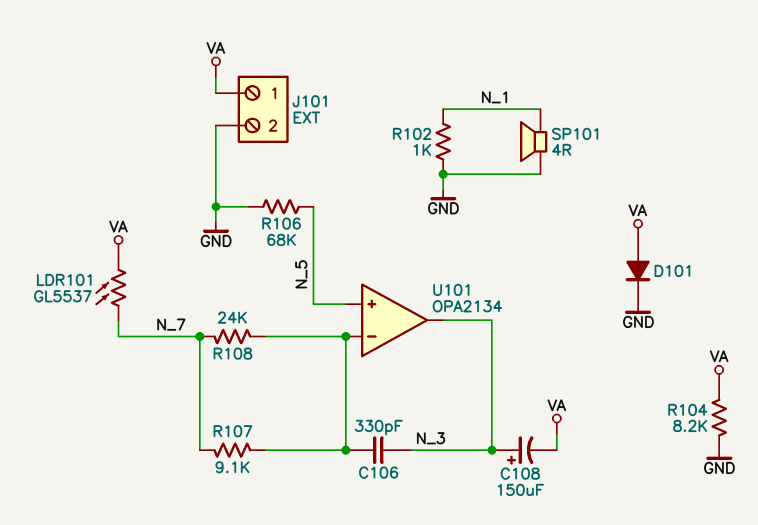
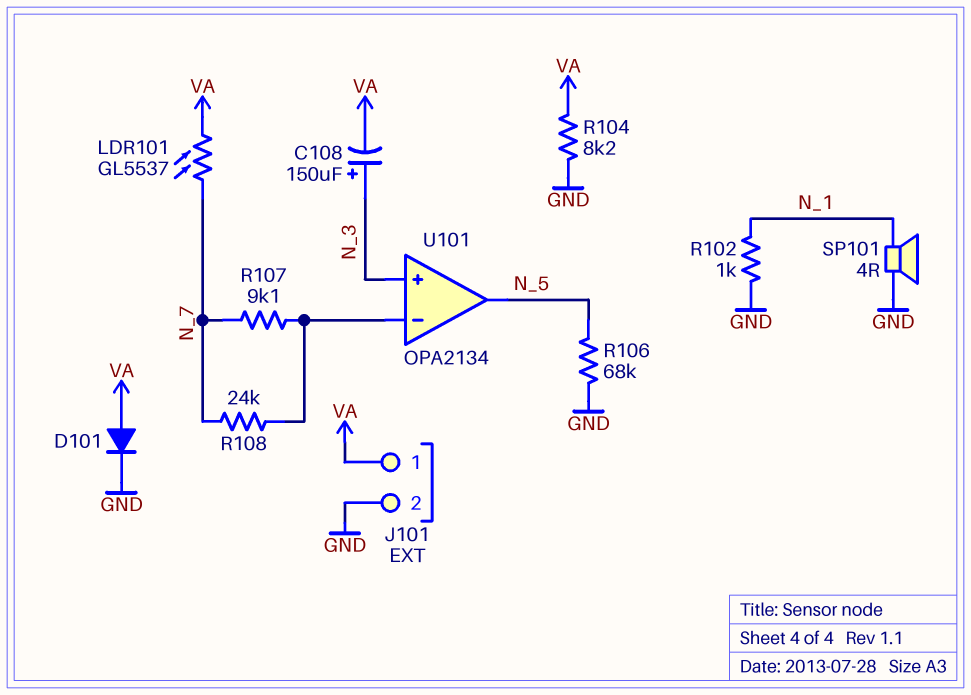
C106: 330pF (N_3, U101/in-) -> none
U101 pin in+: N_5 -> N_3
U101 pin out: N_3 -> N_5

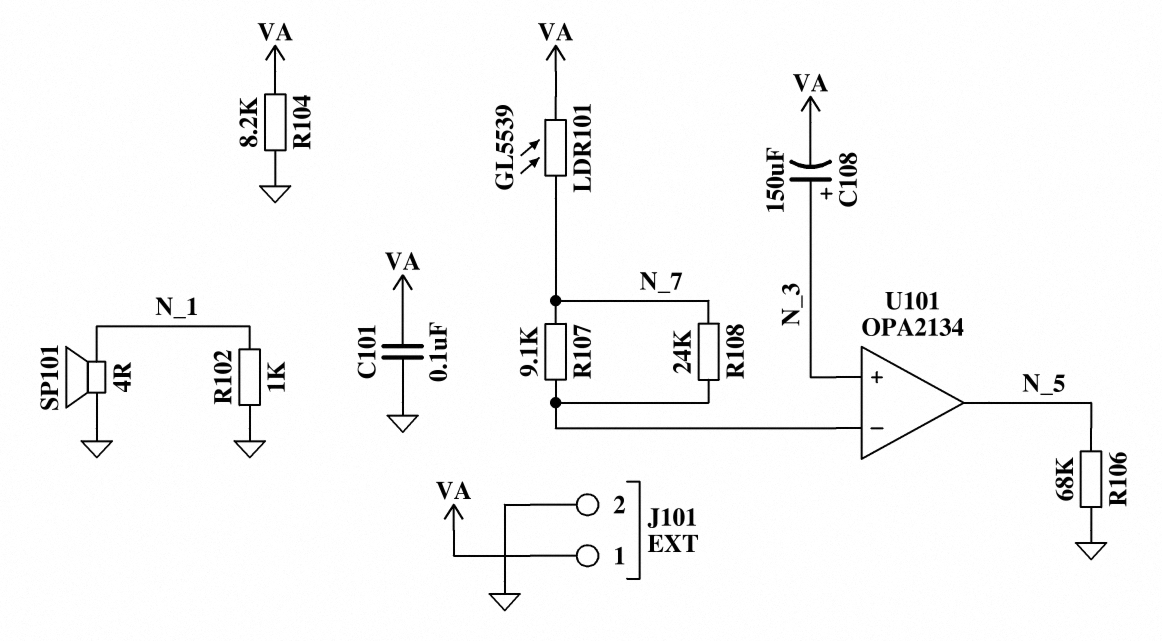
C101: none -> 100nF (GND, VA)
D101: diode (A VA, K GND) -> none
LDR101: GL5537 (N_7, VA) -> GL5539 (N_7, VA)

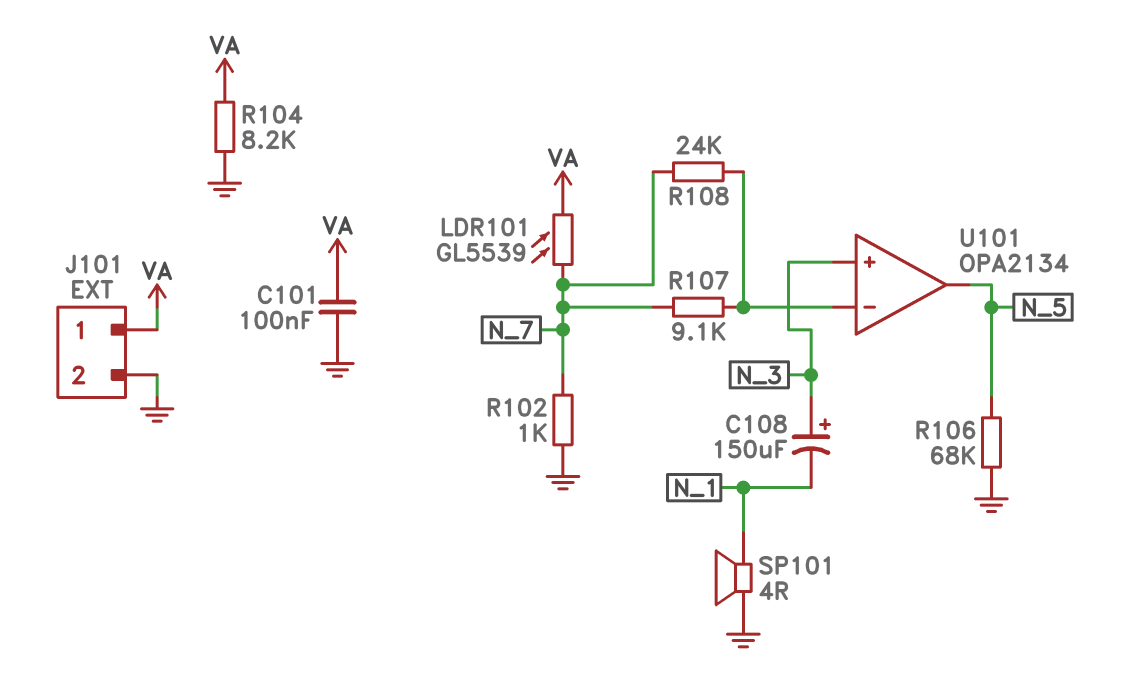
C108: 150uF (plus N_3, minus VA) -> 150uF (plus N_3, minus N_1)
R102: 1k (GND, N_1) -> 1k (GND, N_7)

